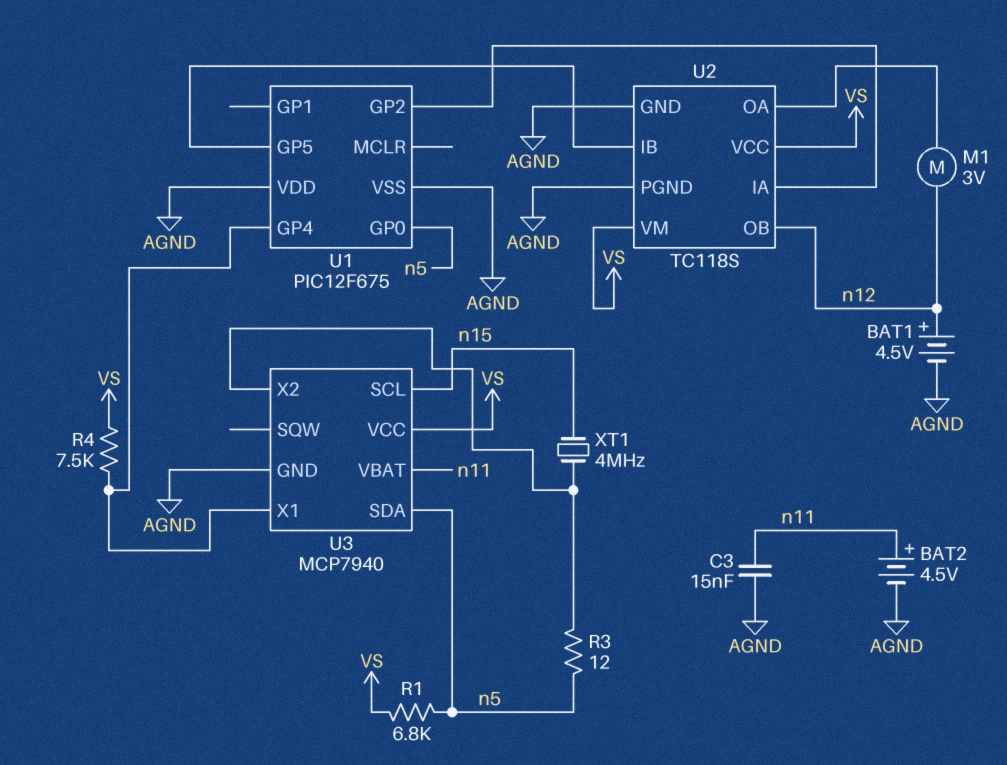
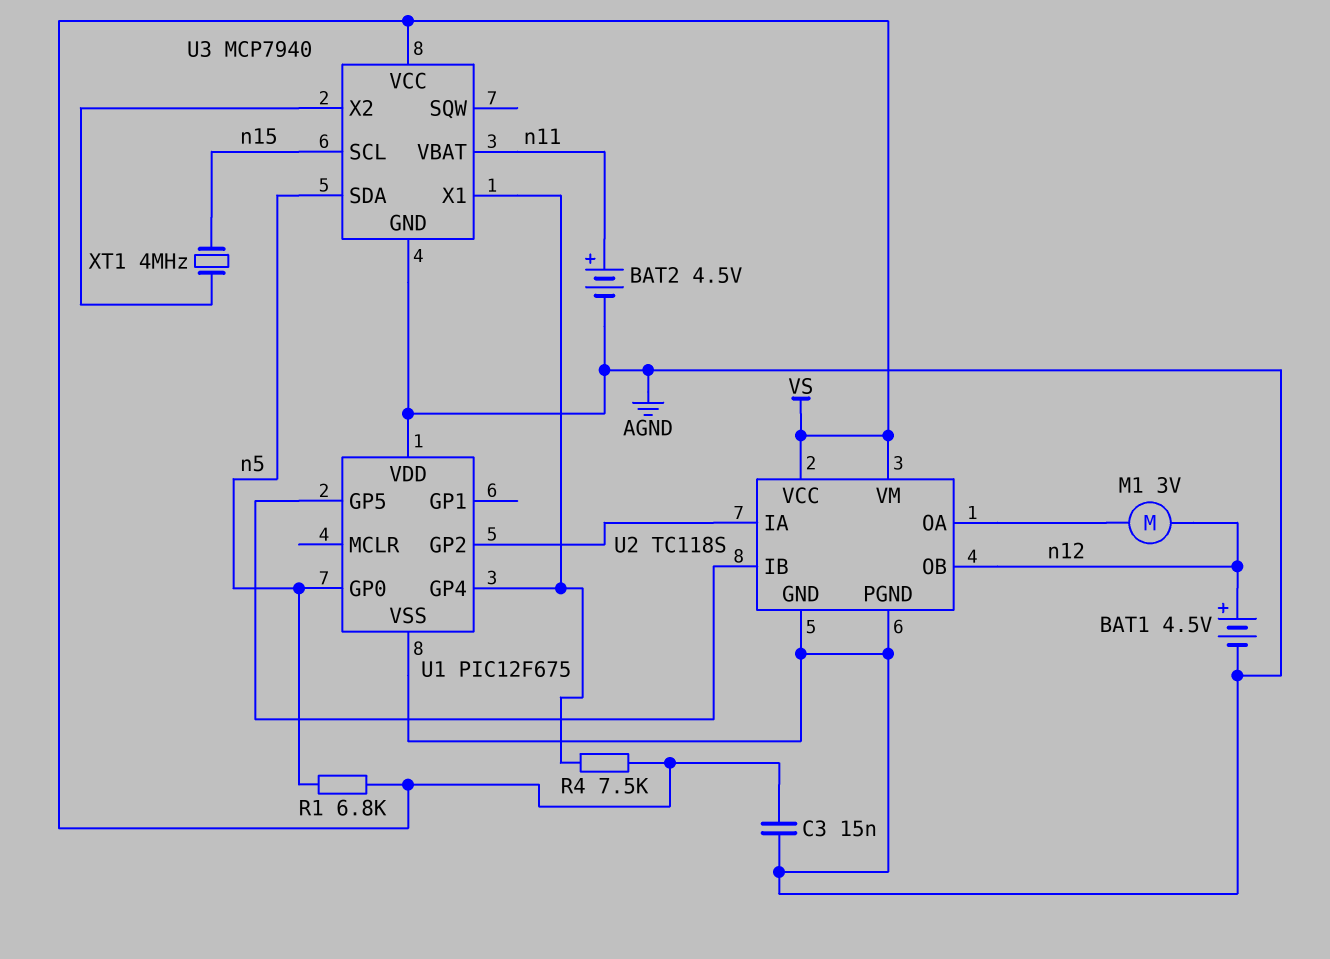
C3: 15nF (AGND, n11) -> 15nF (AGND, VS)
R3: 12 (U3/X2, n5) -> none

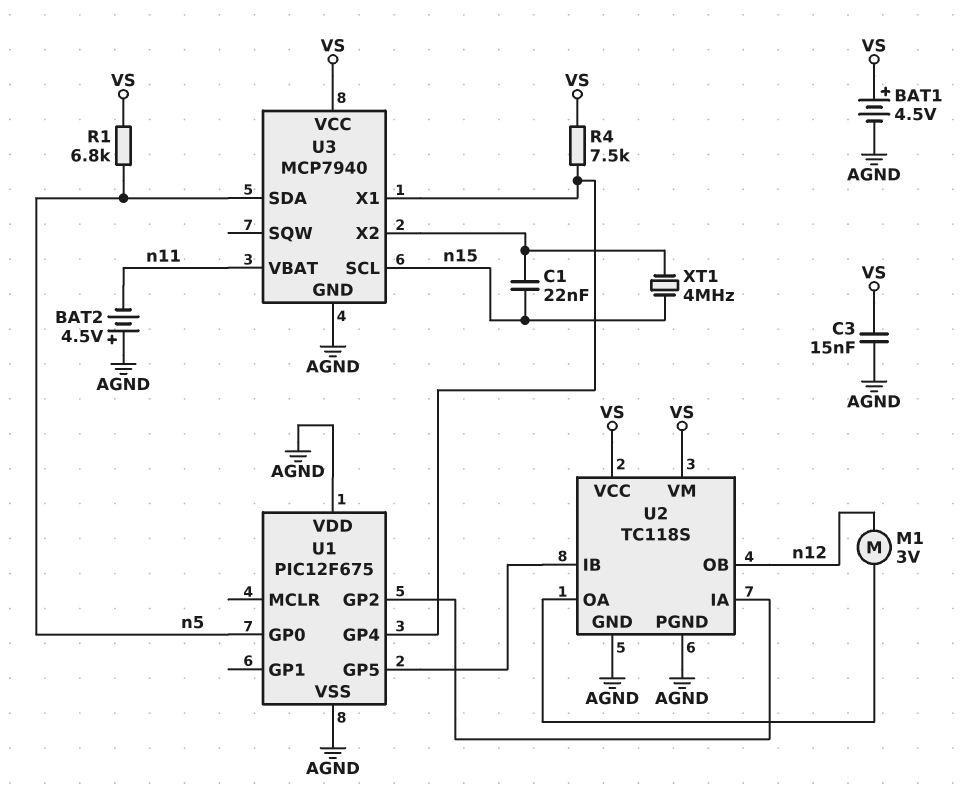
BAT1: 4.5V (plus n12, minus AGND) -> 4.5V (plus VS, minus AGND)
BAT2: 4.5V (plus n11, minus AGND) -> 4.5V (plus AGND, minus n11)
C1: none -> 22nF (U3/X2, n15)

